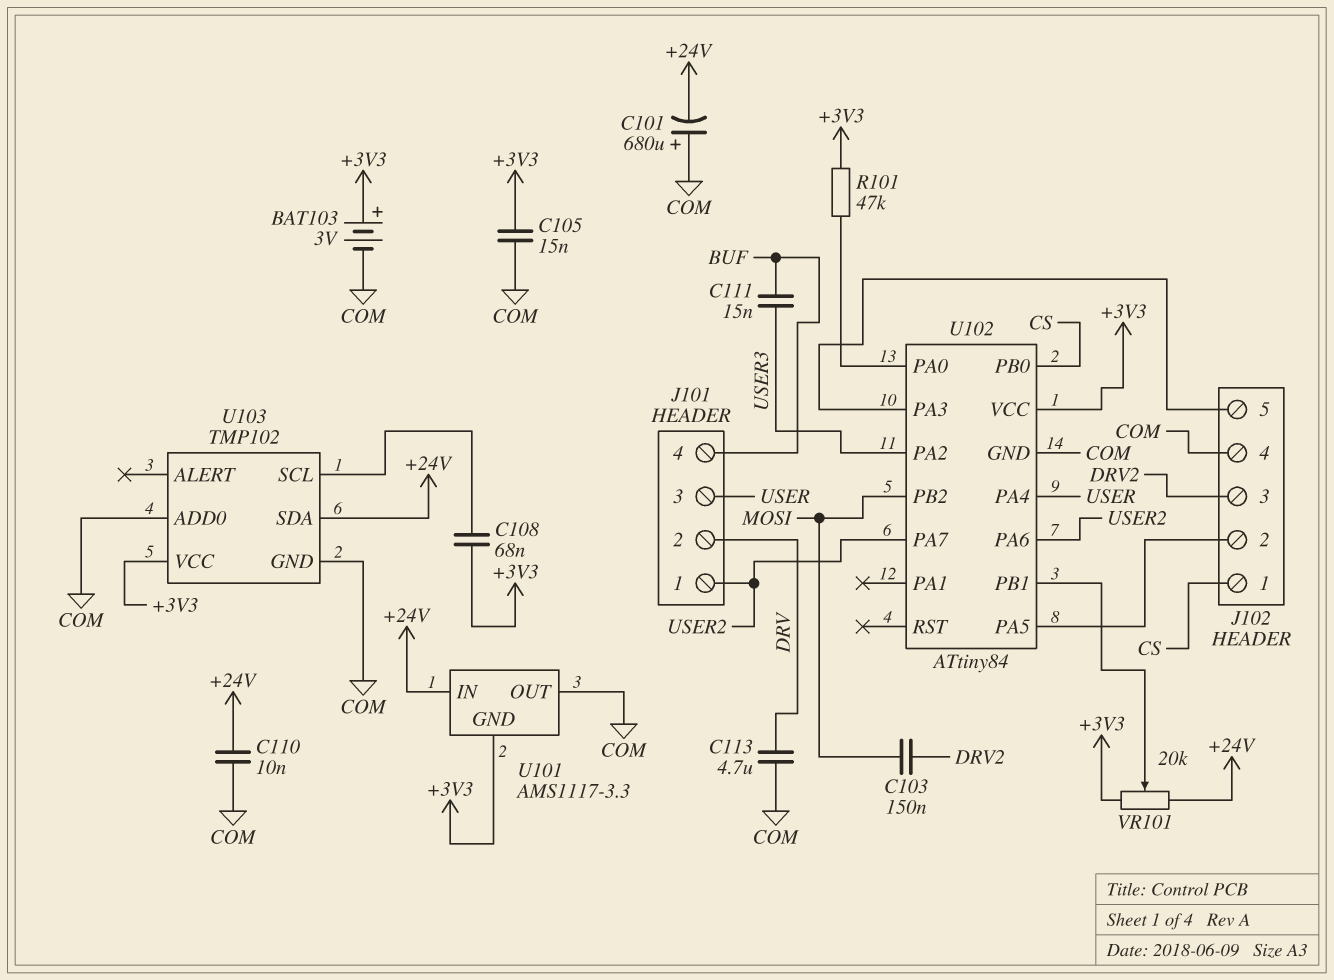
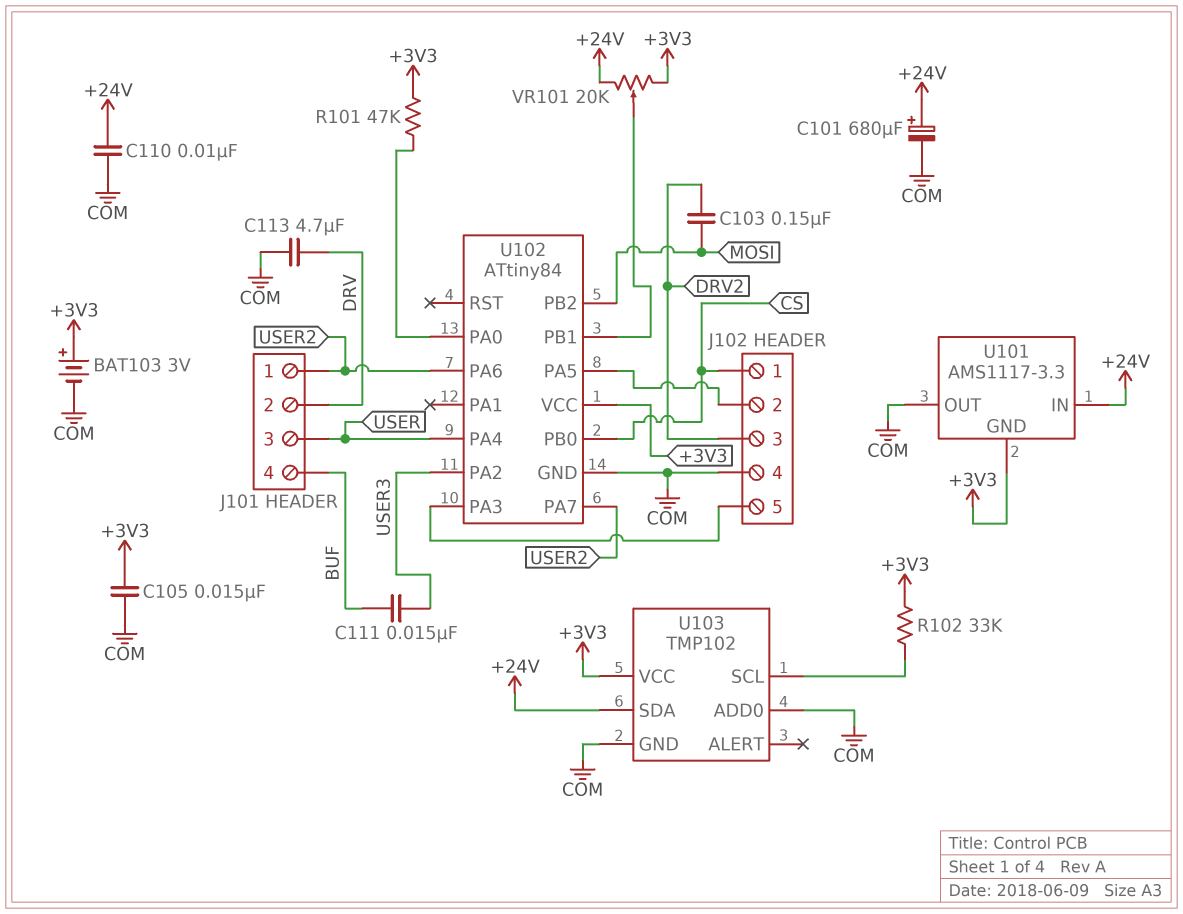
C101: 680uF (plus COM, minus +24V) -> 680uF (plus +24V, minus COM)
C108: 68nF (+3V3, U103/SCL) -> none
R102: none -> 33k (+3V3, U103/SCL)

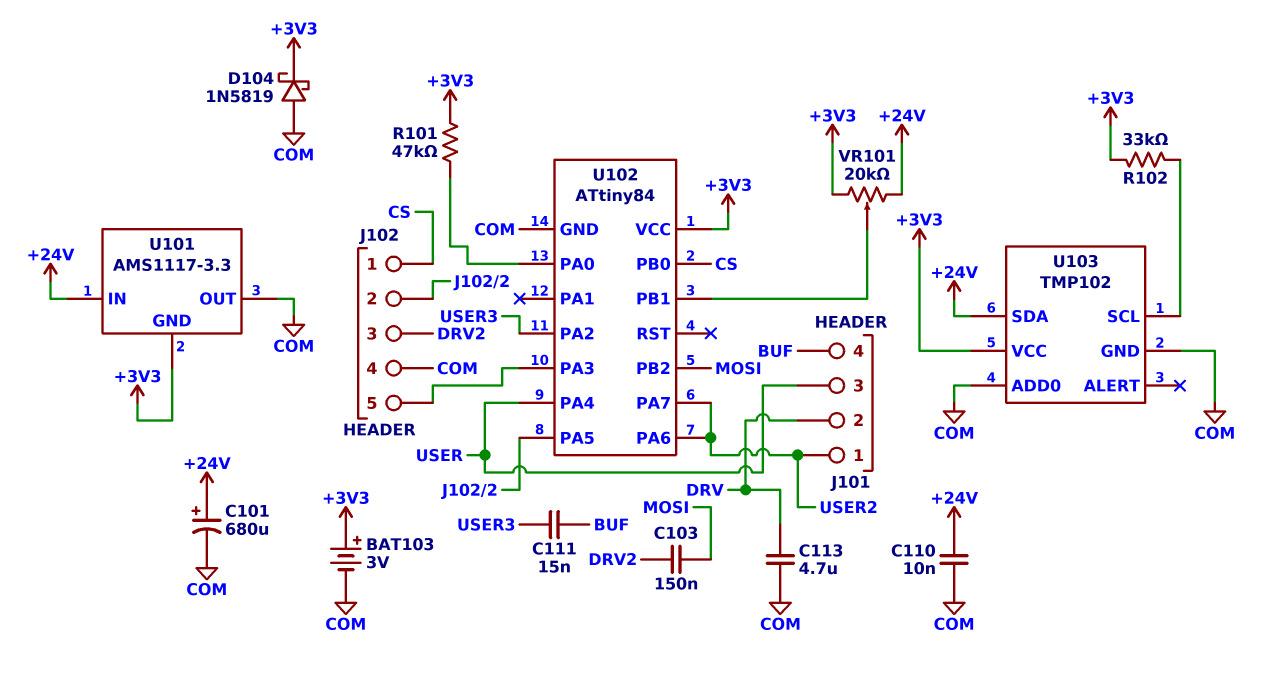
C105: 15nF (+3V3, COM) -> none
D104: none -> schottky 1N5819 (A COM, K +3V3)

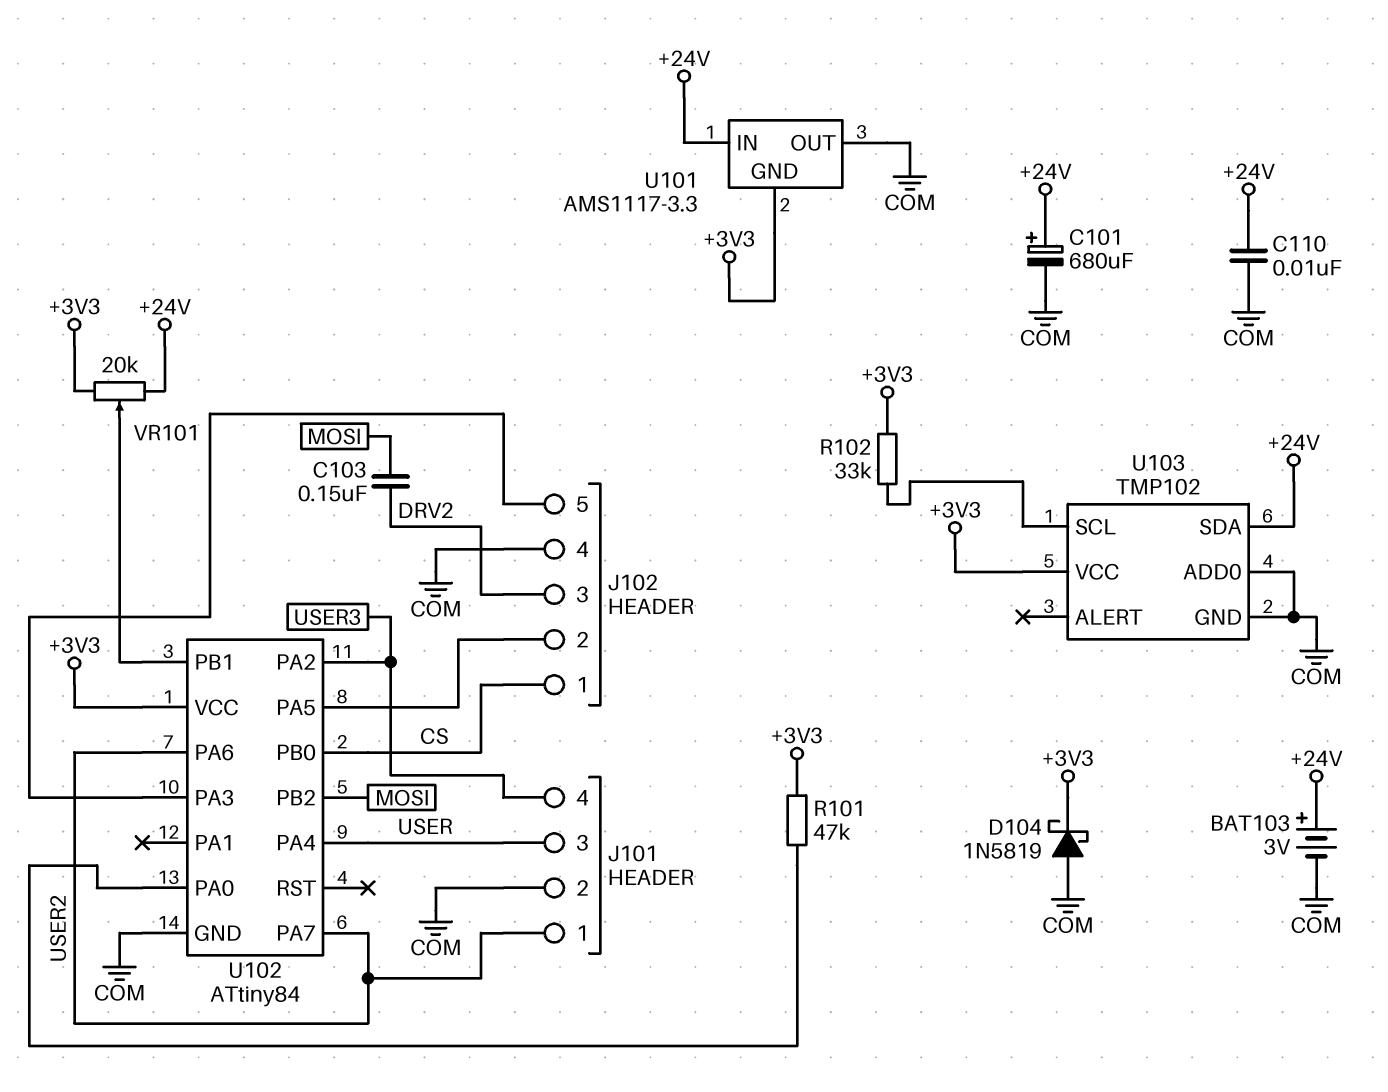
BAT103: 3V (plus +3V3, minus COM) -> 3V (plus +24V, minus COM)
C111: 15nF (BUF, USER3) -> none
C113: 4.7uF (COM, DRV) -> none
J101 pin 2: DRV -> COM
J101 pin 4: BUF -> USER3

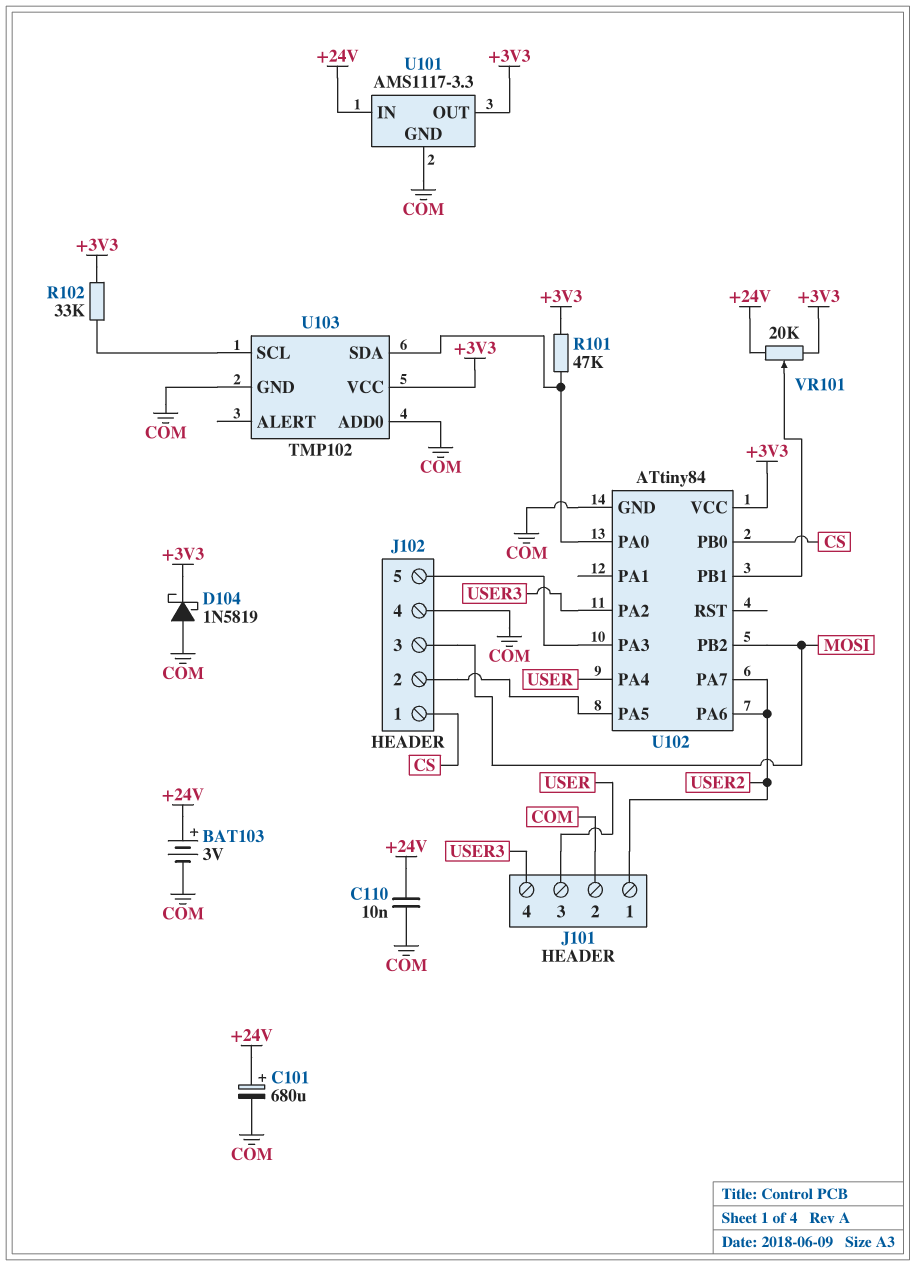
C103: 150nF (DRV2, MOSI) -> none
J102 pin 3: DRV2 -> MOSI
U101 pin GND: +3V3 -> COM
U101 pin OUT: COM -> +3V3
U103 pin SDA: +24V -> U102/PA0

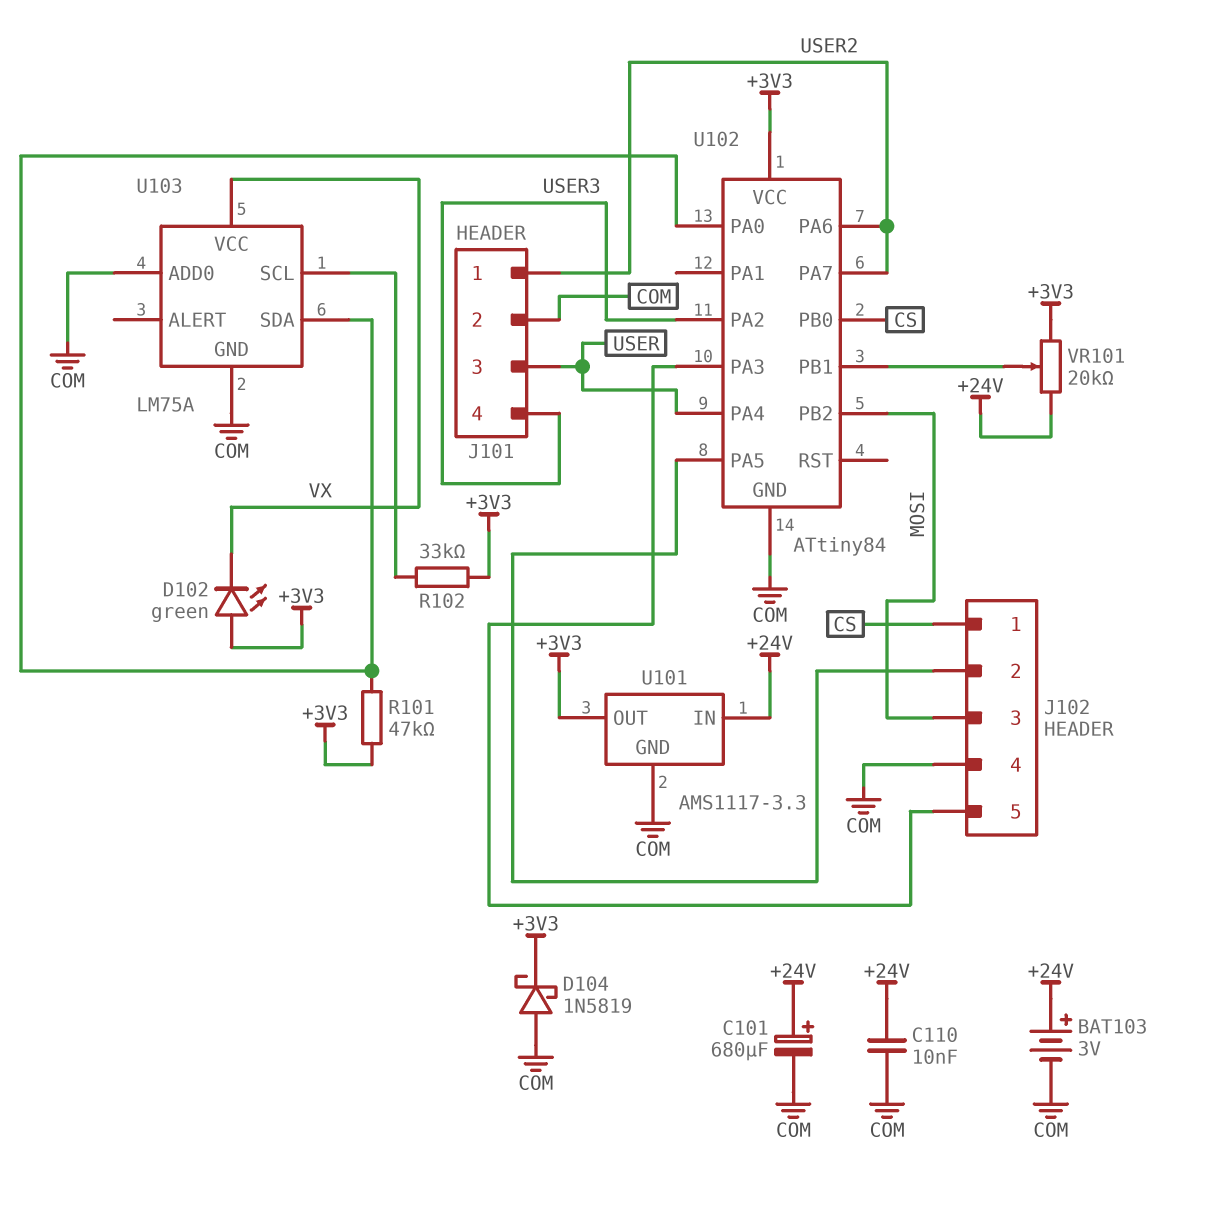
D102: none -> LED green (A +3V3, K VX)
U103: TMP102 -> LM75A
U103 pin VCC: +3V3 -> VX

